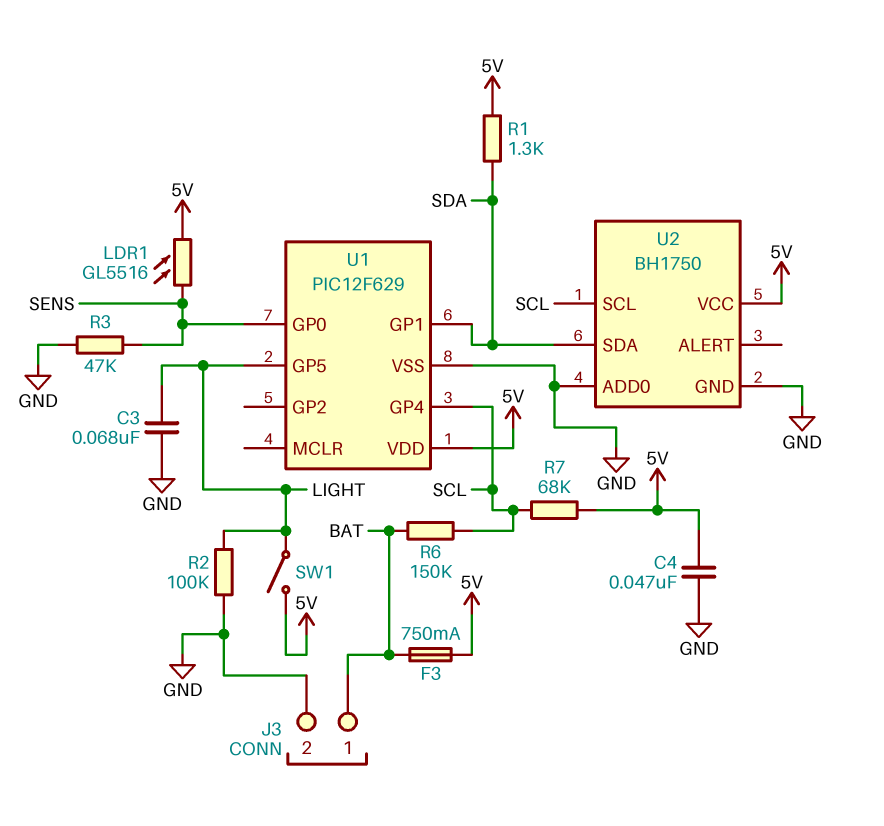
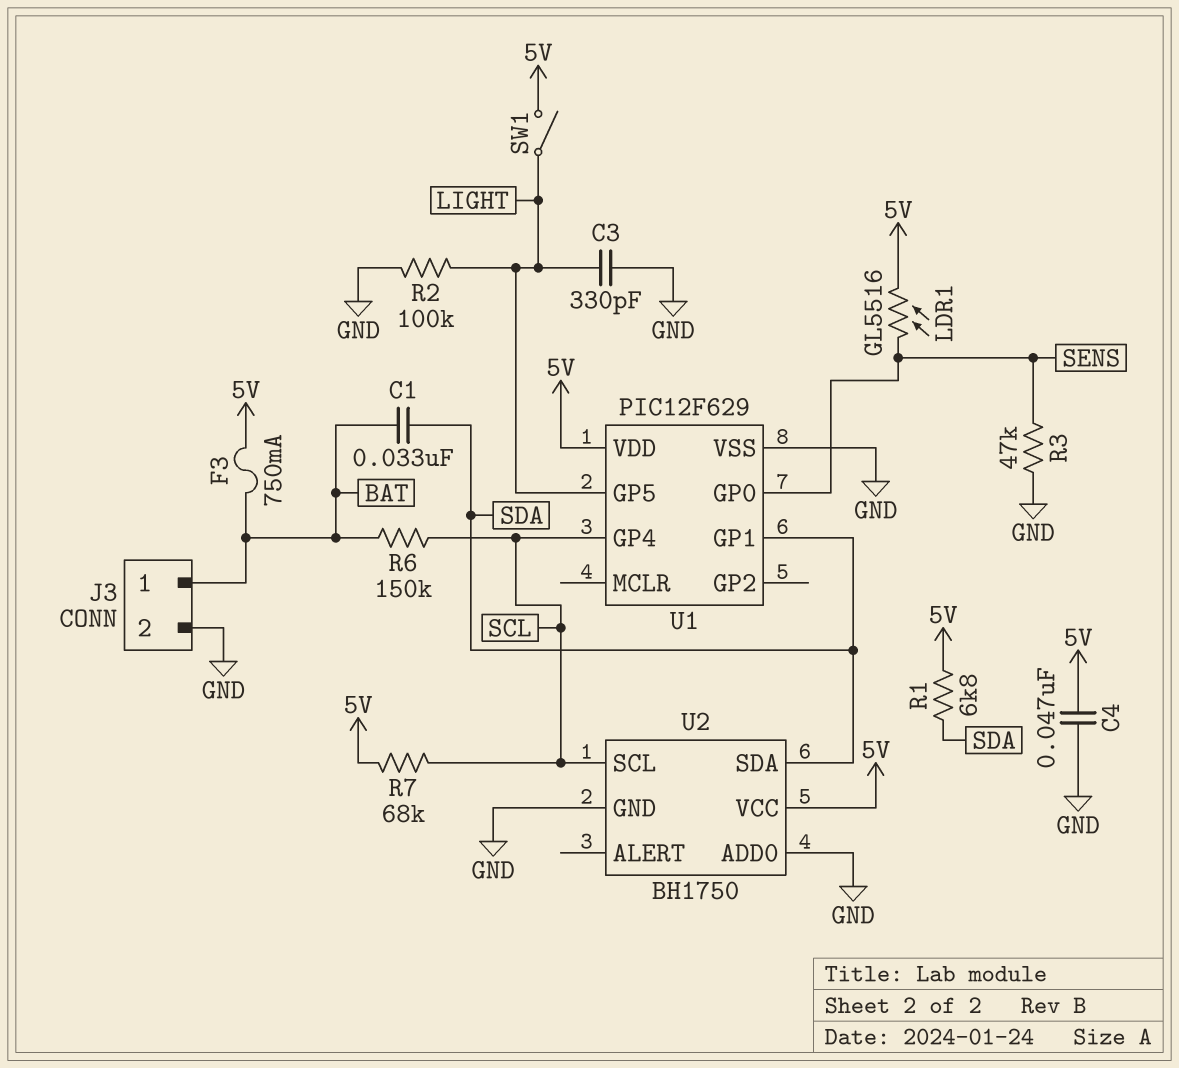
C1: none -> 33nF (BAT, SDA)
C3: 68nF (GND, LIGHT) -> 330pF (GND, LIGHT)
R1: 1.3k (5V, SDA) -> 6.8k (5V, SDA)

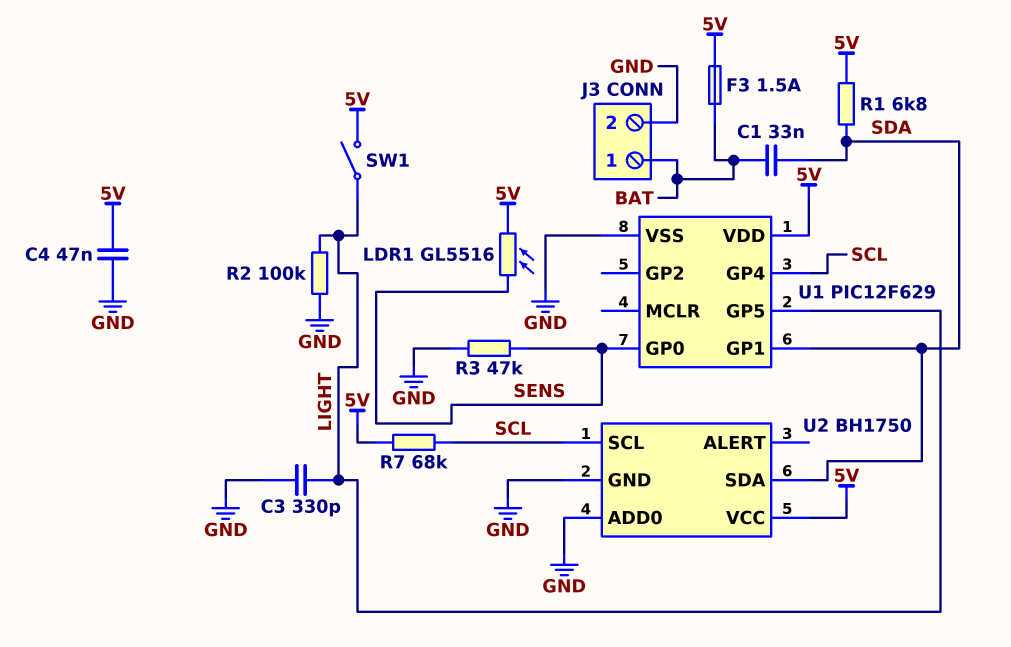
F3: 750mA (5V, BAT) -> 1.5A (5V, BAT)
R6: 150k (BAT, SCL) -> none

